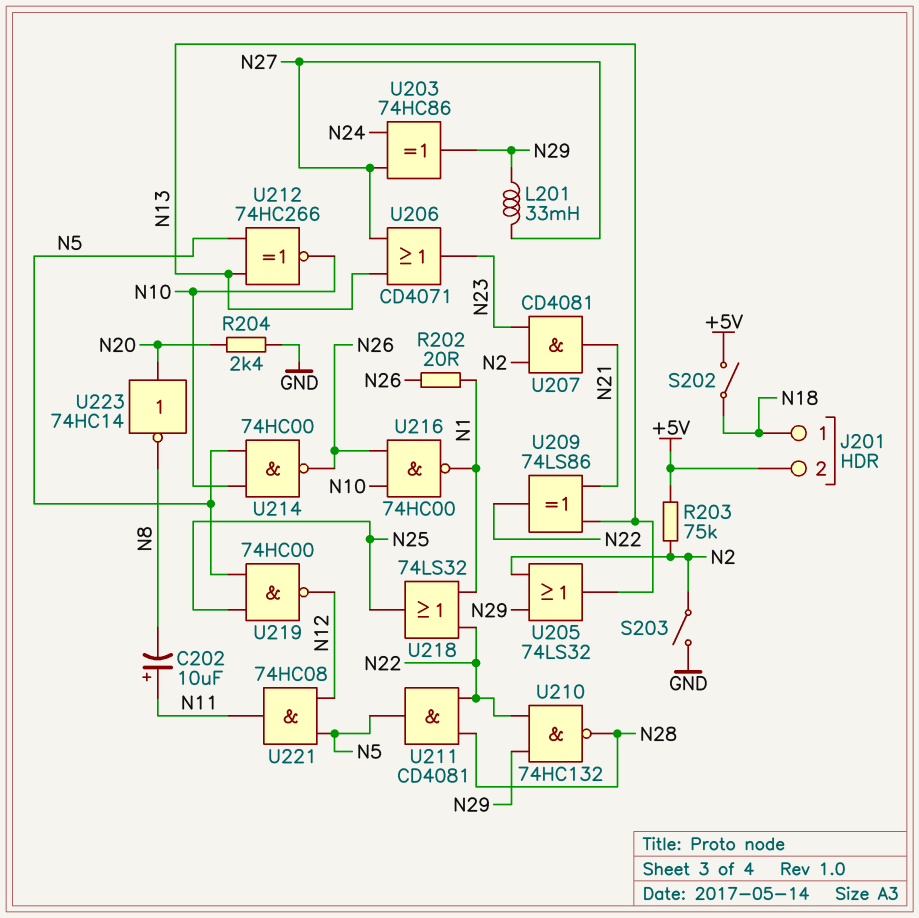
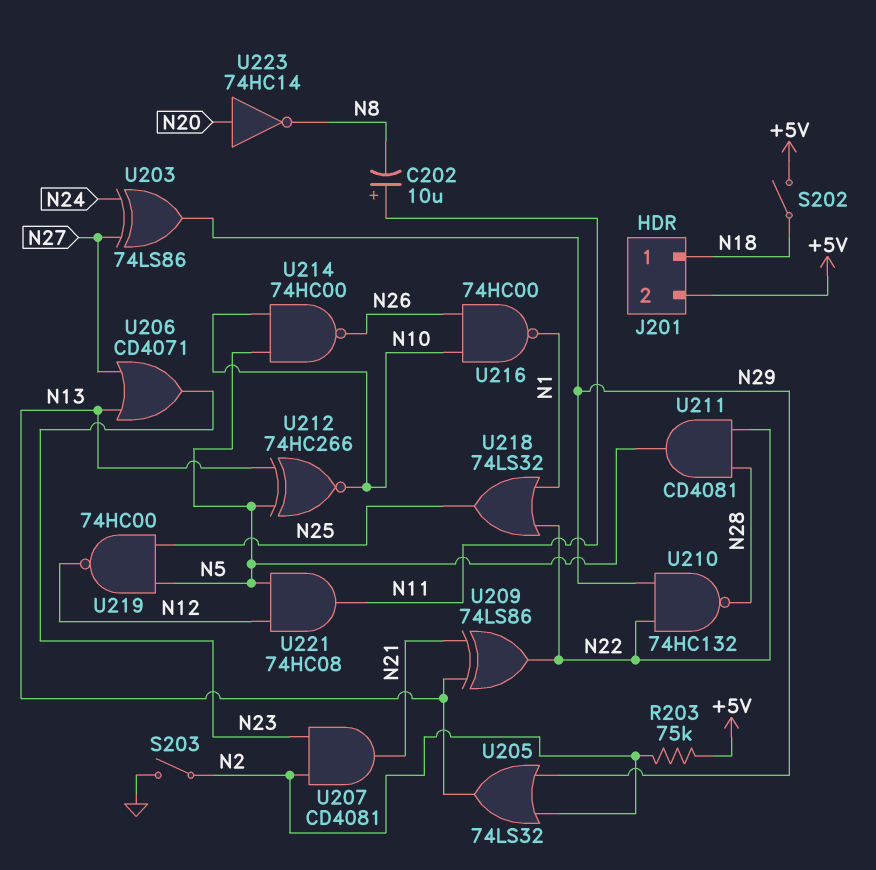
L201: 33mH (N27, N29) -> none
R202: 20 (N1, N26) -> none
R204: 2.4k (GND, N20) -> none
U203: XOR 74HC86 (in N24, in N27, out N29) -> XOR 74LS86 (in N24, in N27, out N29)

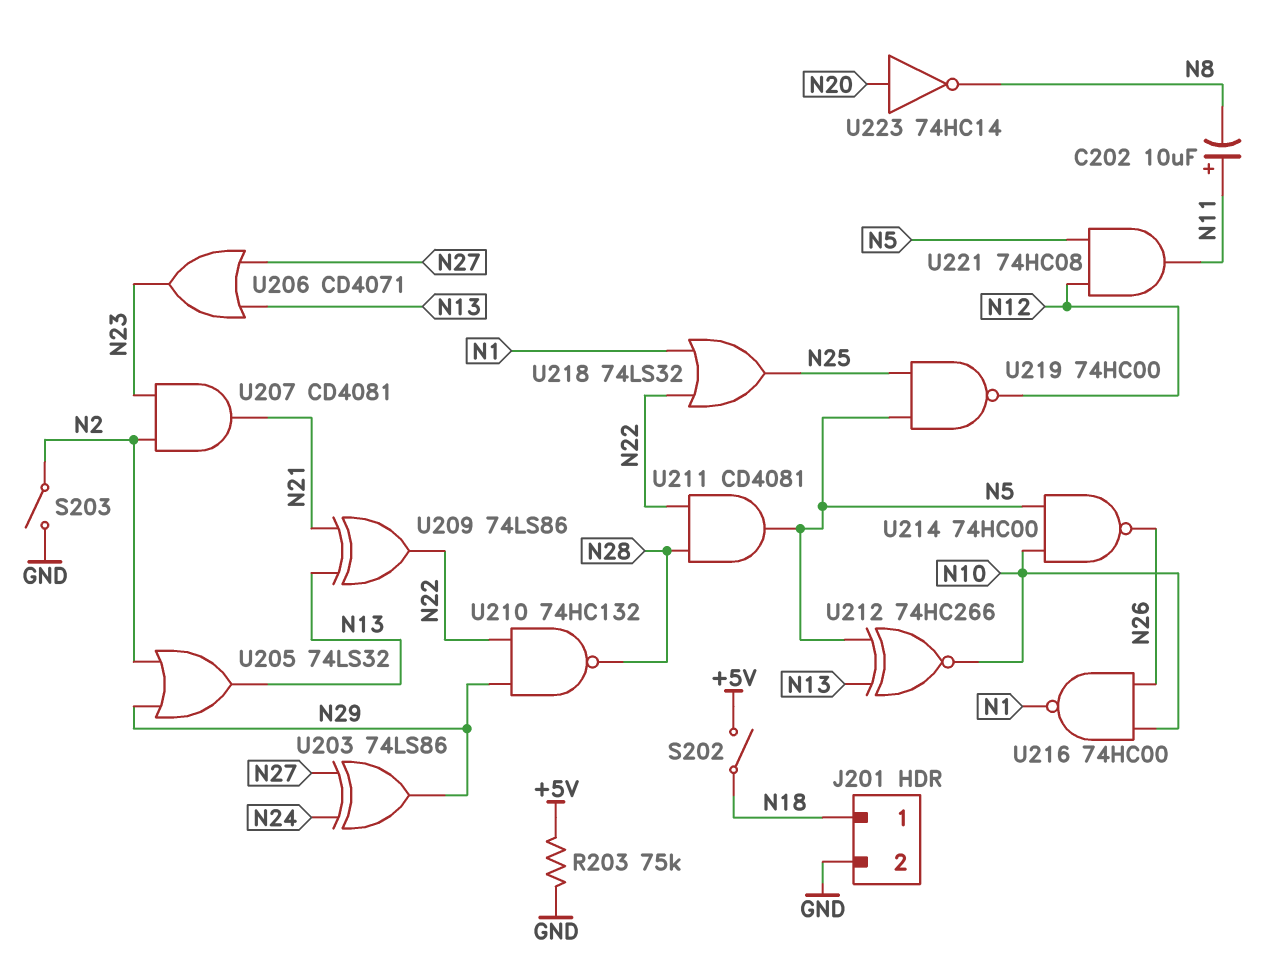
J201 pin 2: +5V -> GND
R203: 75k (+5V, N2) -> 75k (+5V, GND)

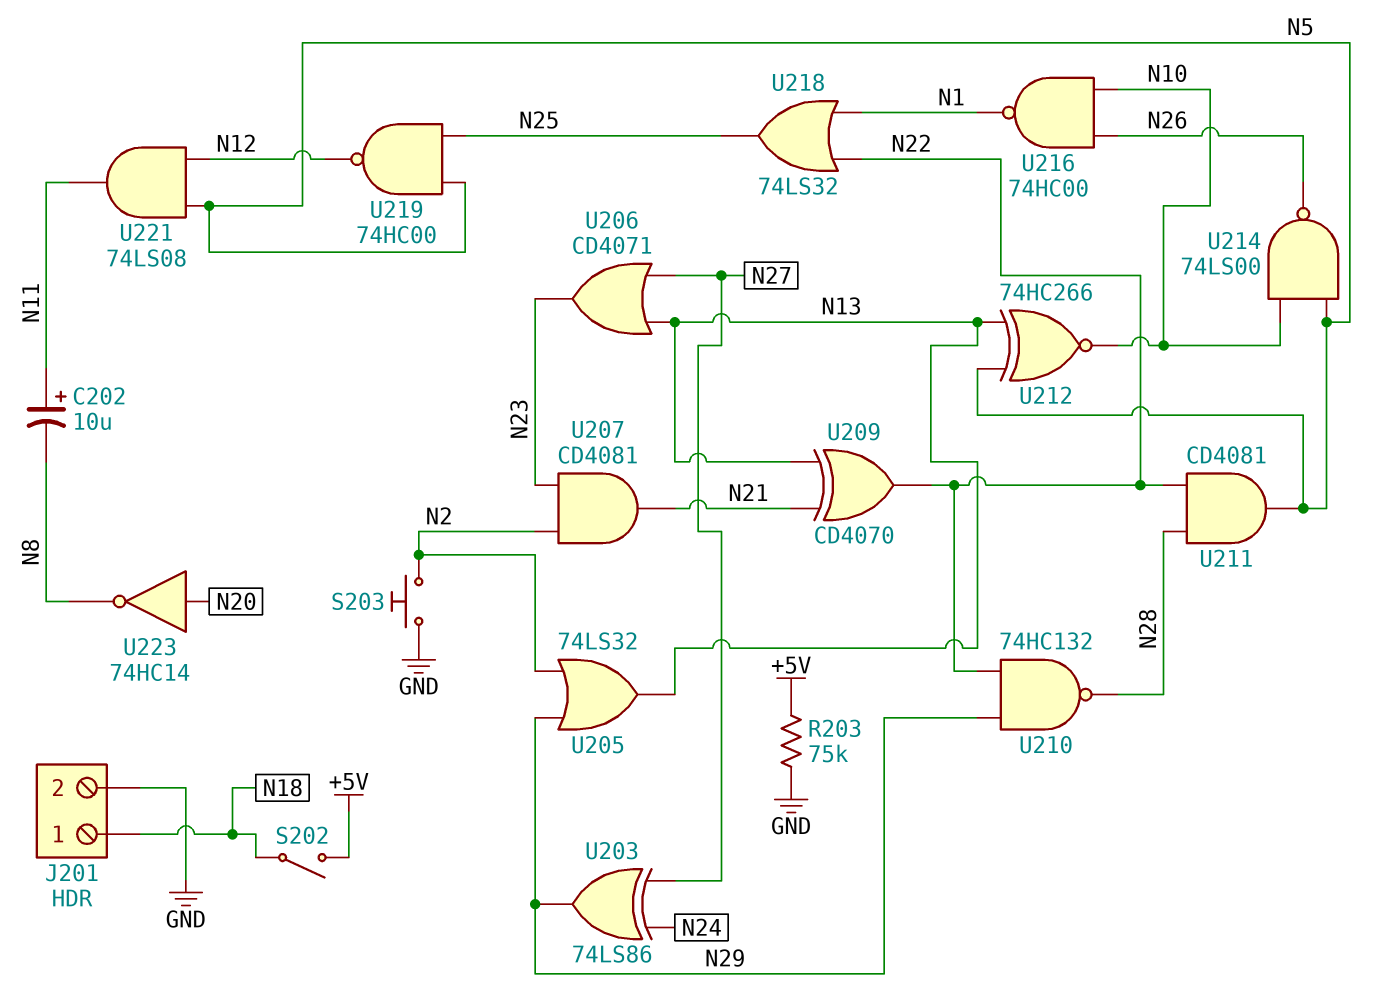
S203: switch (GND, N2) -> button (GND, N2)
U209: XOR 74LS86 (in N13, in N21, out N22) -> XOR CD4070 (in N13, in N21, out N22)
U214: NAND 74HC00 (in N5, in N10, out N26) -> NAND 74LS00 (in N5, in N10, out N26)
U221: AND 74HC08 (in N5, in N12, out N11) -> AND 74LS08 (in N5, in N12, out N11)

